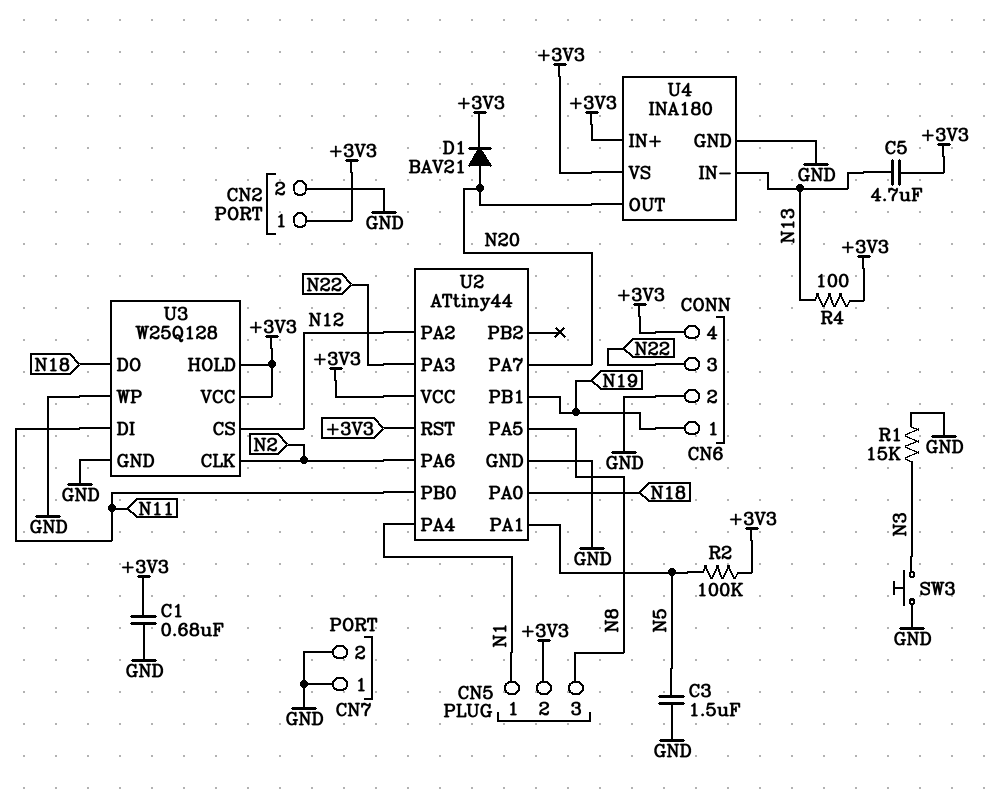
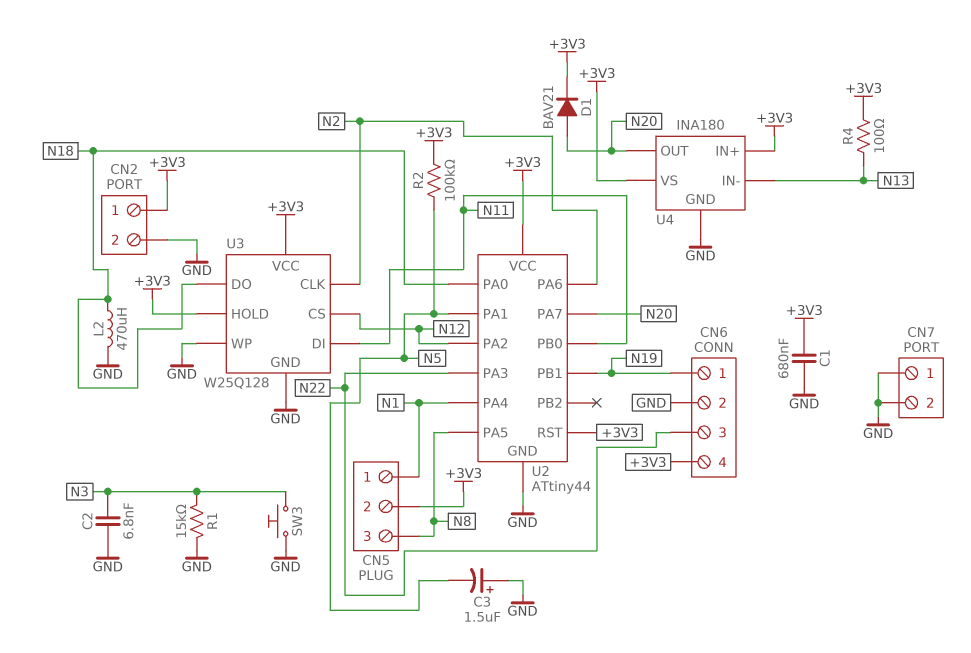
C2: none -> 6.8nF (GND, N3)
C3: 1.5uF (GND, N5) -> 1.5uF (plus GND, minus N5)
C5: 4.7uF (+3V3, N13) -> none
L2: none -> 470uH (GND, N18)

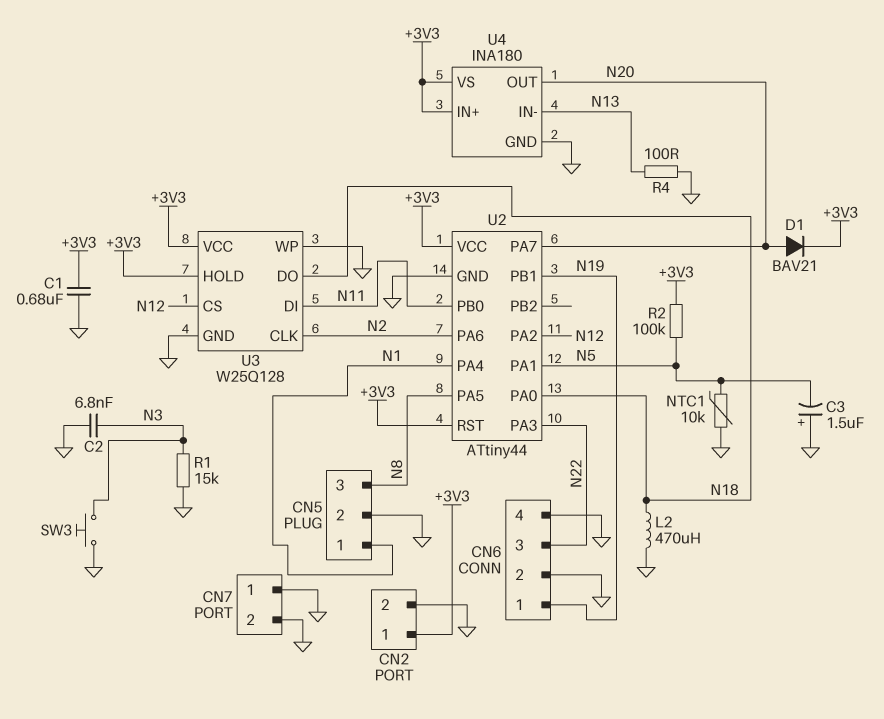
CN5 pin 2: +3V3 -> GND
CN6 pin 4: +3V3 -> GND
NTC1: none -> 10k (GND, N5)
R4: 100 (+3V3, N13) -> 100 (GND, N13)

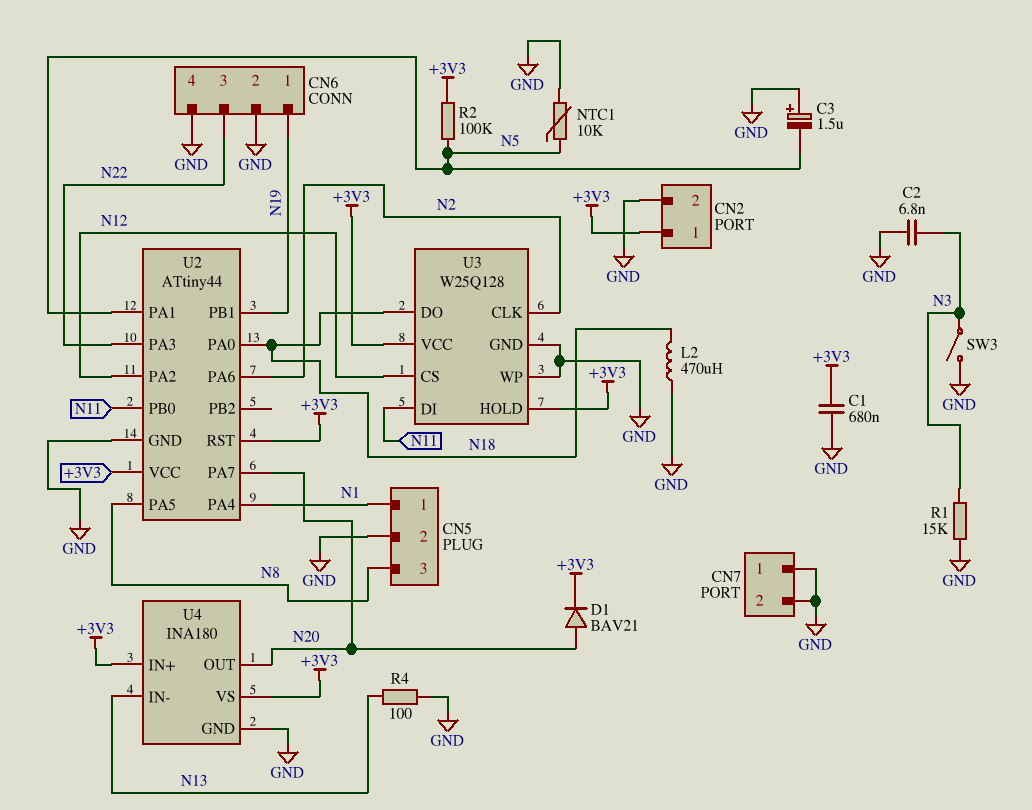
SW3: button (GND, N3) -> switch (GND, N3)

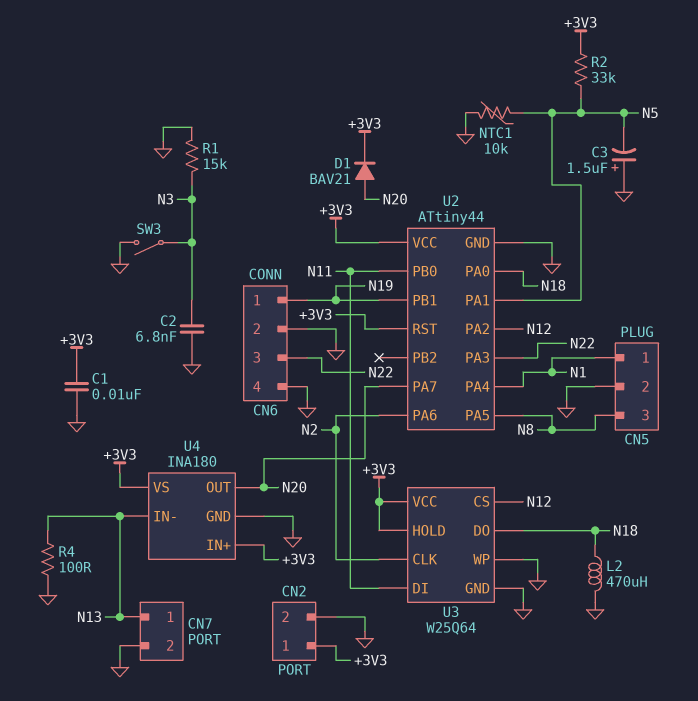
C1: 680nF (+3V3, GND) -> 10nF (+3V3, GND)
CN7 pin 1: GND -> N13
R2: 100k (+3V3, N5) -> 33k (+3V3, N5)
U3: W25Q128 -> W25Q64

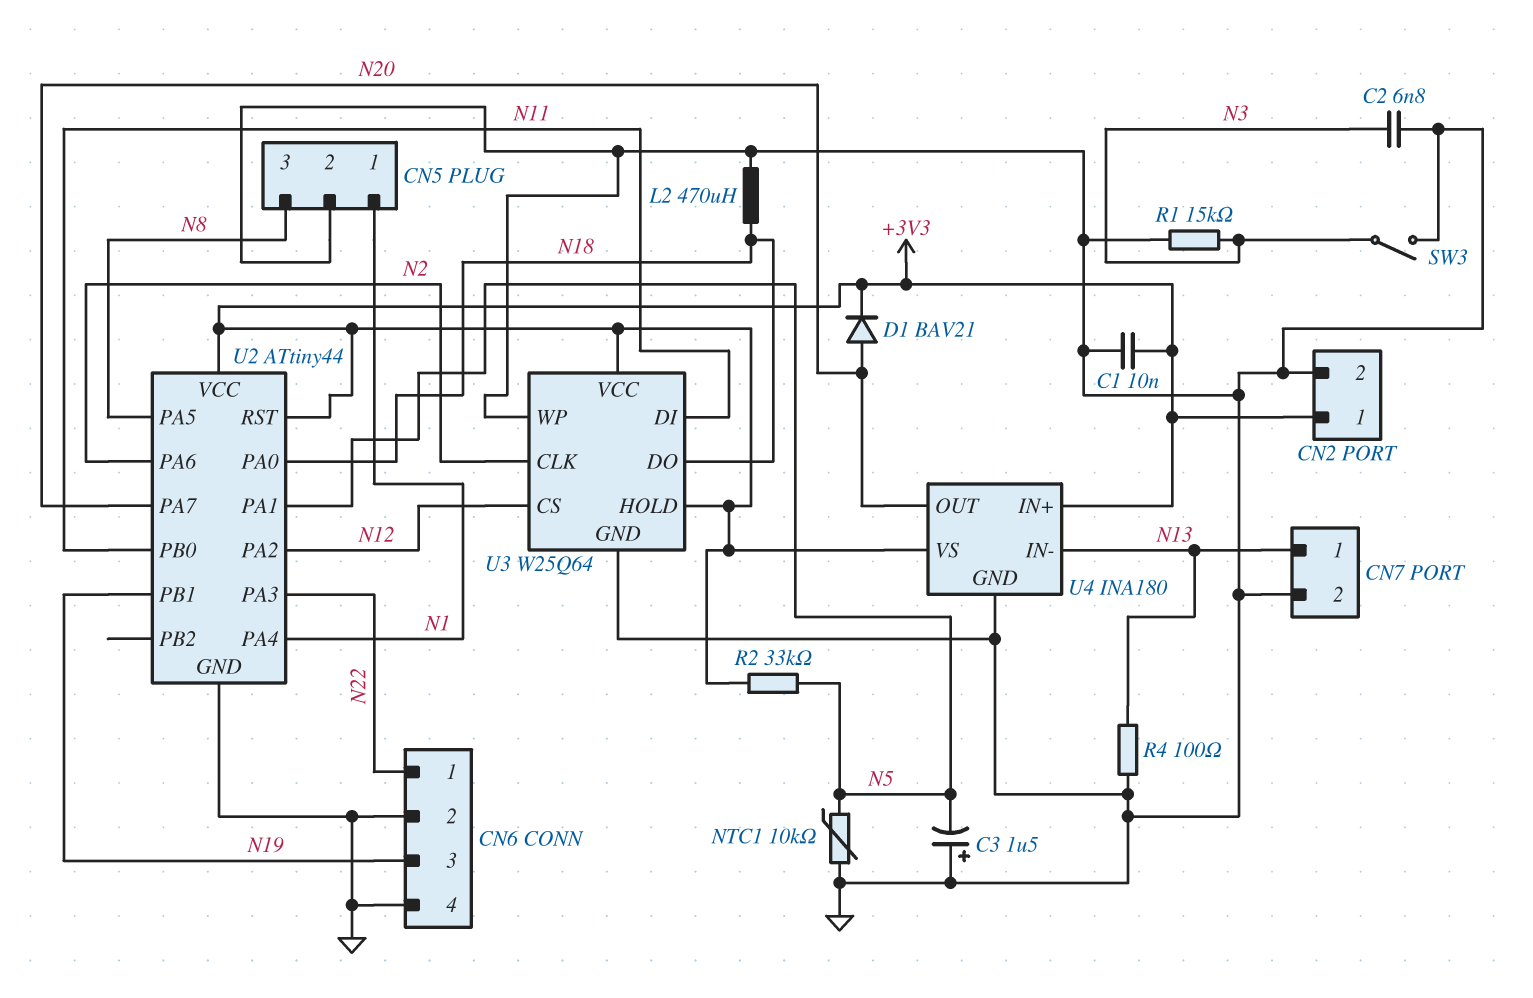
CN6 pin 1: N19 -> N22
CN6 pin 3: N22 -> N19

